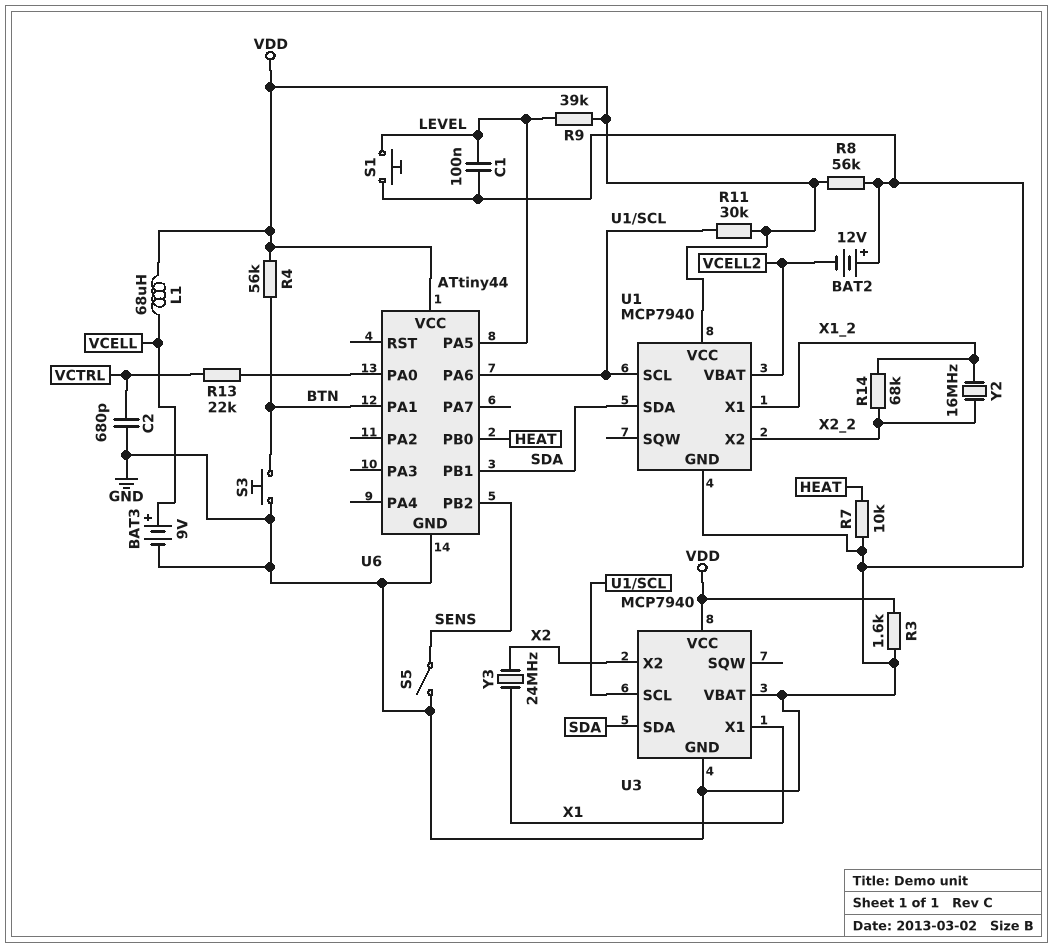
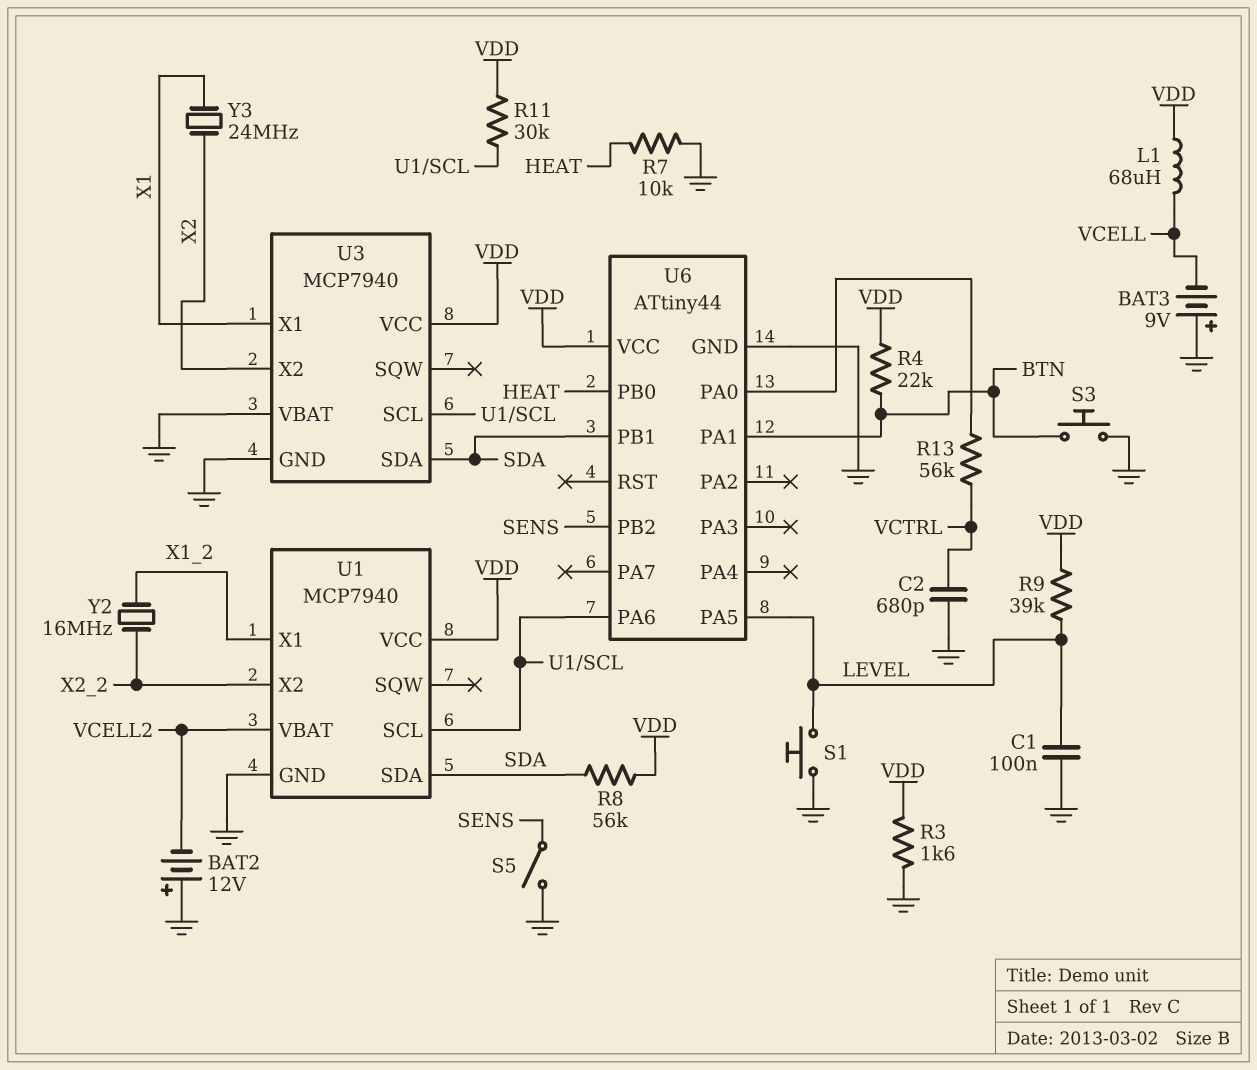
BAT3: 9V (plus VCELL, minus GND) -> 9V (plus GND, minus VCELL)
R4: 56k (BTN, VDD) -> 22k (BTN, VDD)
R8: 56k (GND, VDD) -> 56k (SDA, VDD)
R13: 22k (U6/PA0, VCTRL) -> 56k (U6/PA0, VCTRL)
R14: 68k (X1_2, X2_2) -> none

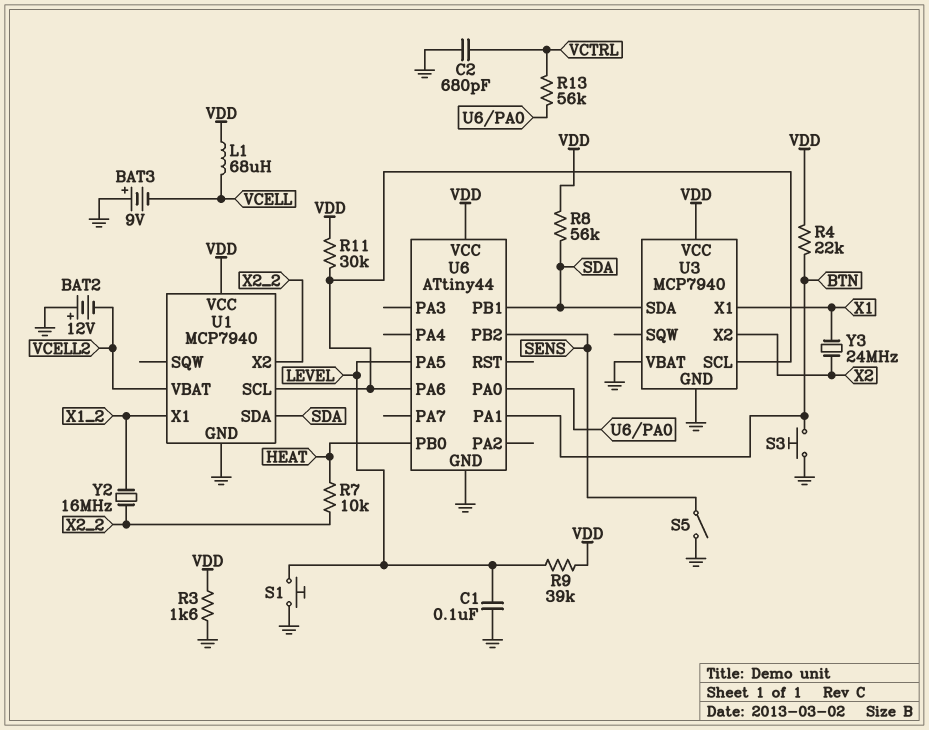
R7: 10k (GND, HEAT) -> 10k (HEAT, X2_2)

